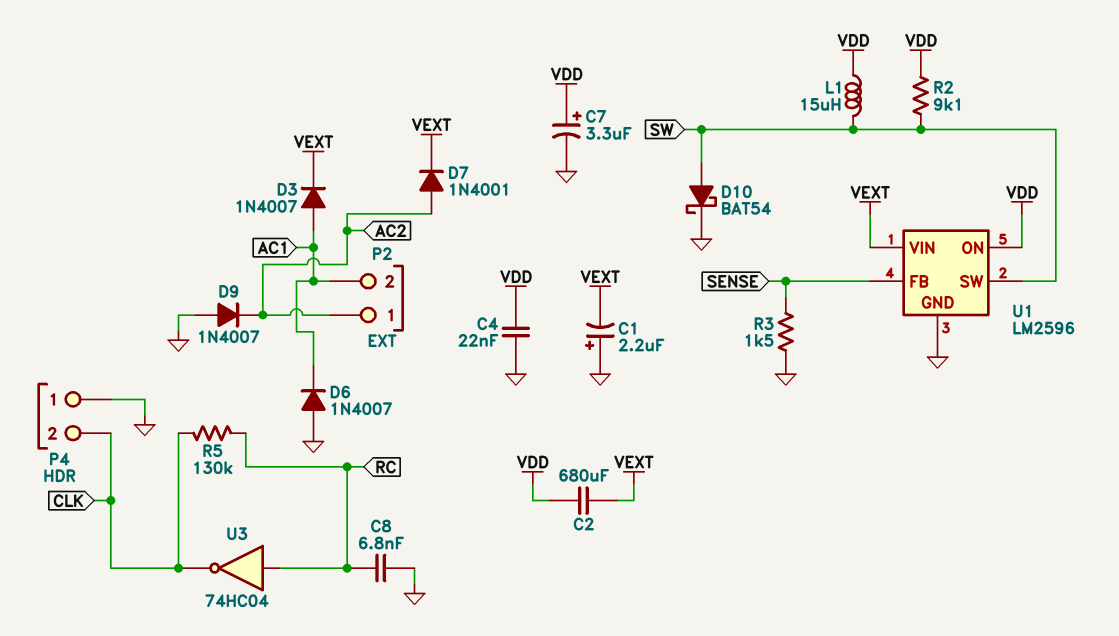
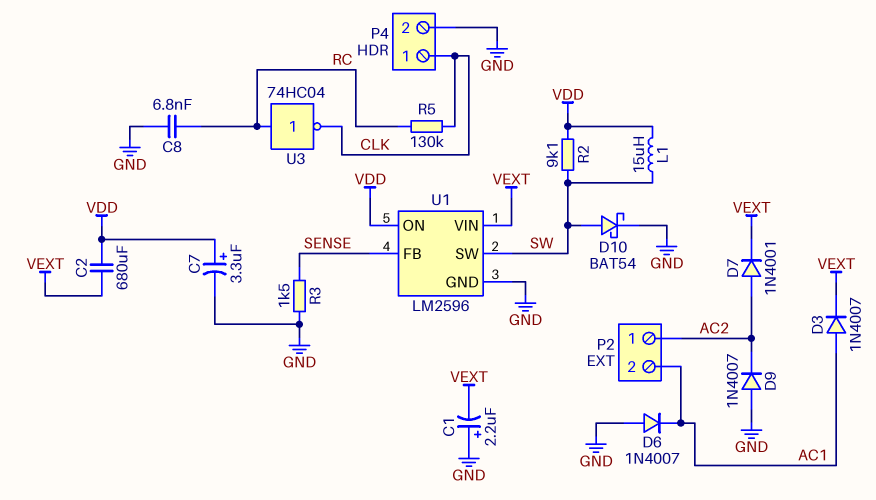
C4: 22nF (GND, VDD) -> none
P4 pin 1: GND -> CLK
P4 pin 2: CLK -> GND

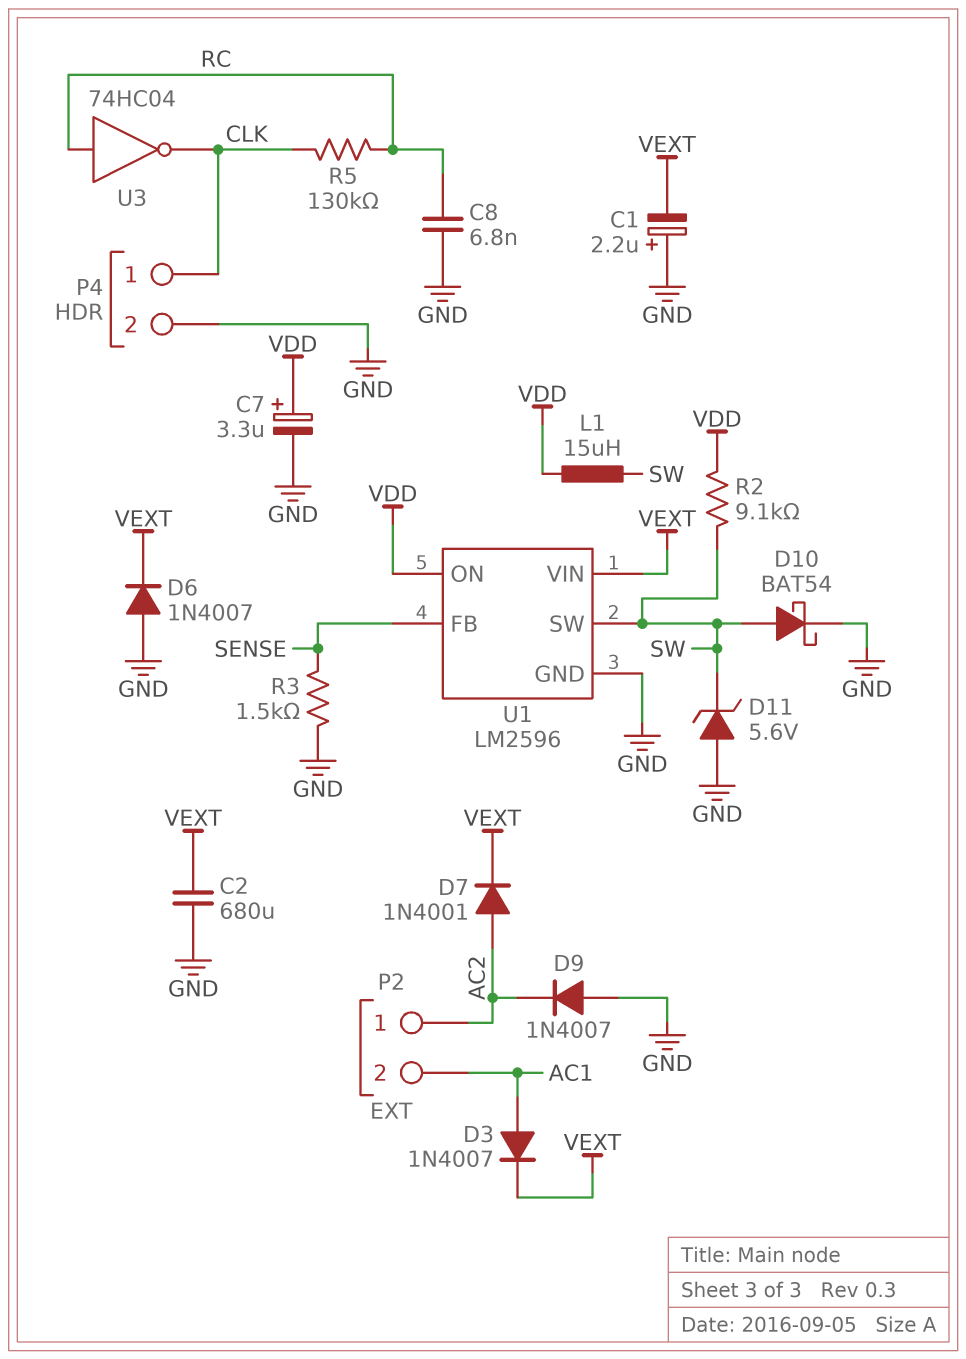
C2: 680uF (VDD, VEXT) -> 680uF (GND, VEXT)
D6: diode 1N4007 (A GND, K AC1) -> diode 1N4007 (A GND, K VEXT)
D11: none -> zener 5.6V (A GND, K SW)

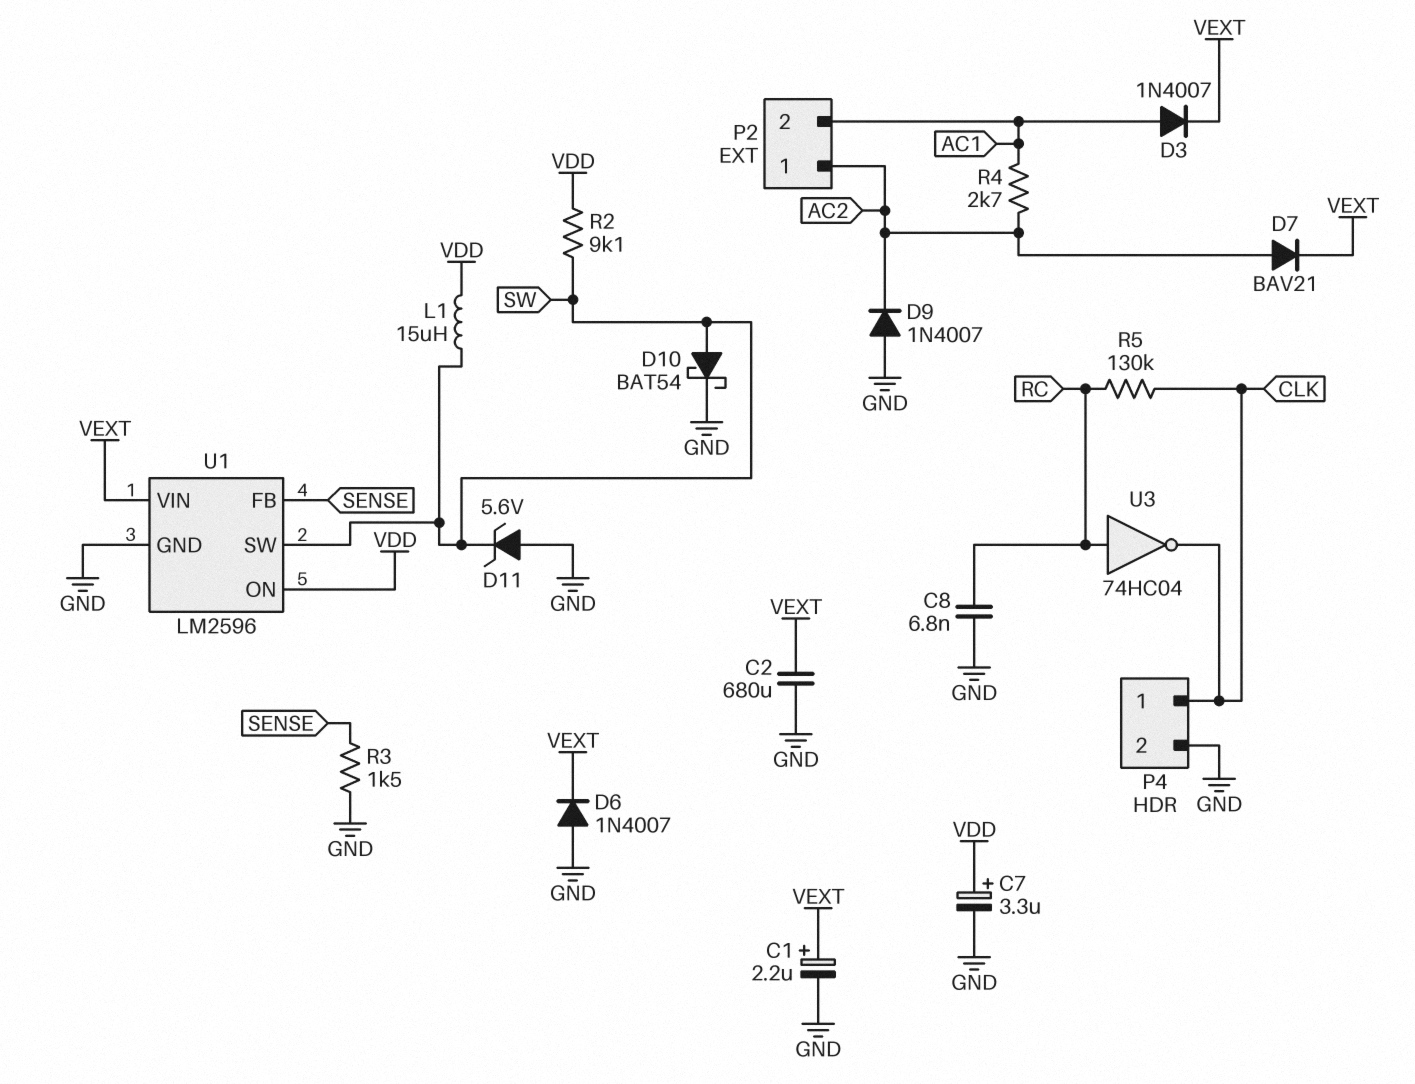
C1: 2.2uF (plus GND, minus VEXT) -> 2.2uF (plus VEXT, minus GND)
D7: diode 1N4001 (A AC2, K VEXT) -> diode BAV21 (A AC2, K VEXT)
R4: none -> 2.7k (AC1, AC2)

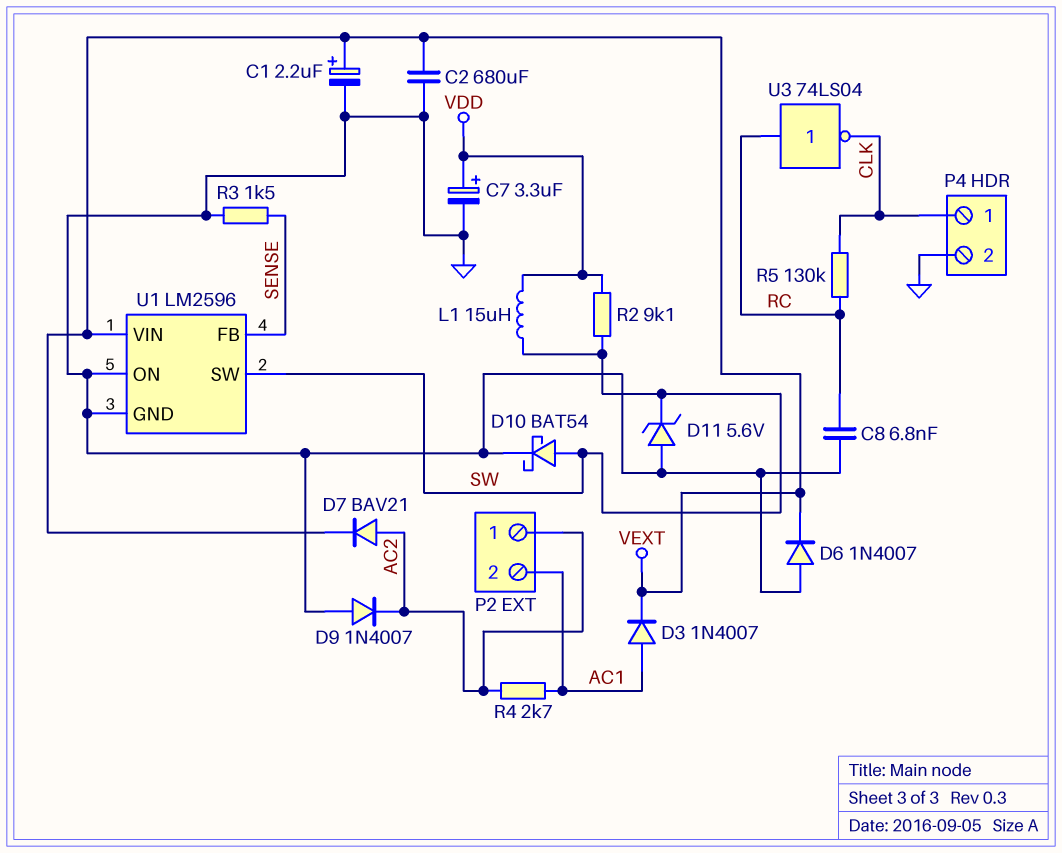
U1 pin ON: VDD -> GND
U3: NOT 74HC04 (in RC, out CLK) -> NOT 74LS04 (in RC, out CLK)

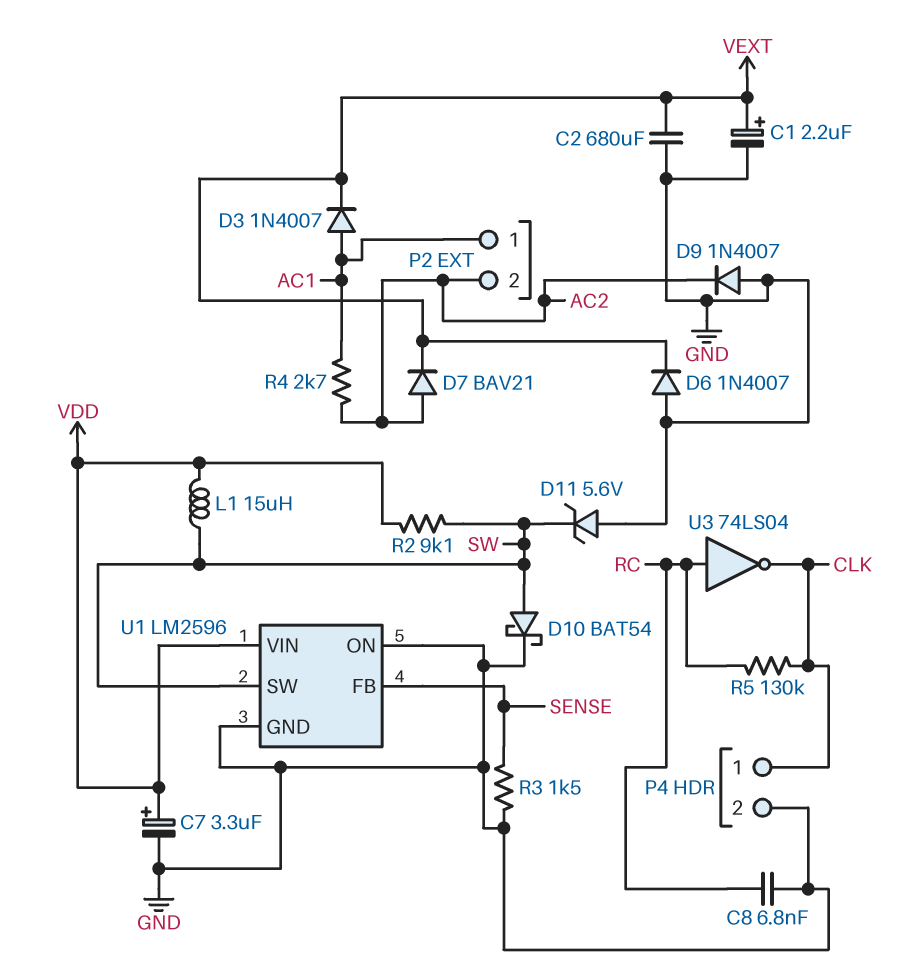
P2 pin 1: AC2 -> AC1
P2 pin 2: AC1 -> AC2
U1 pin VIN: VEXT -> VDD

